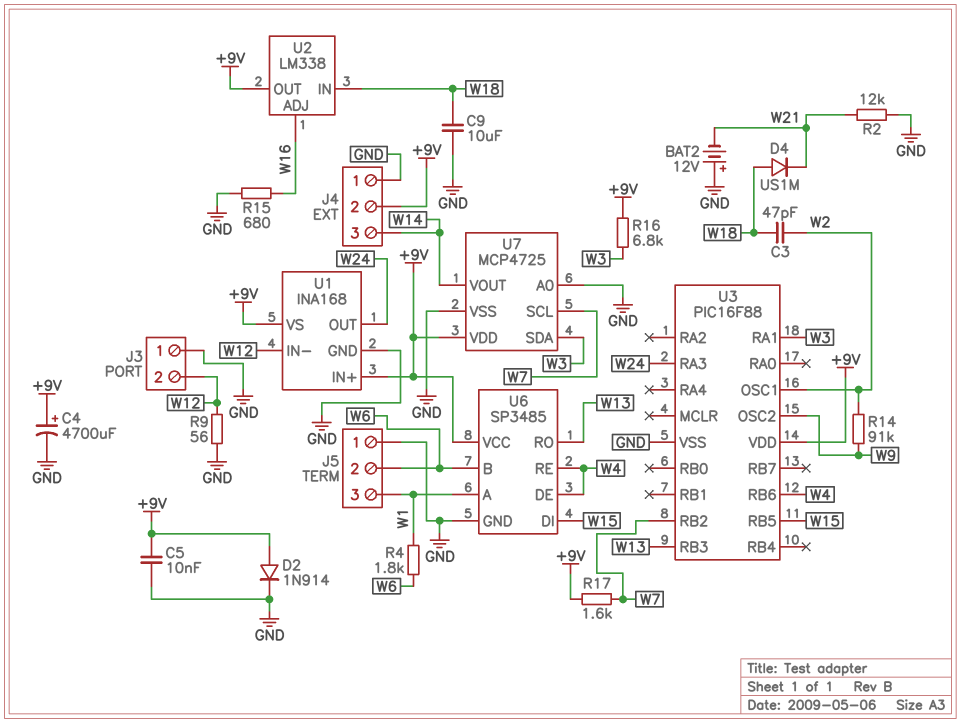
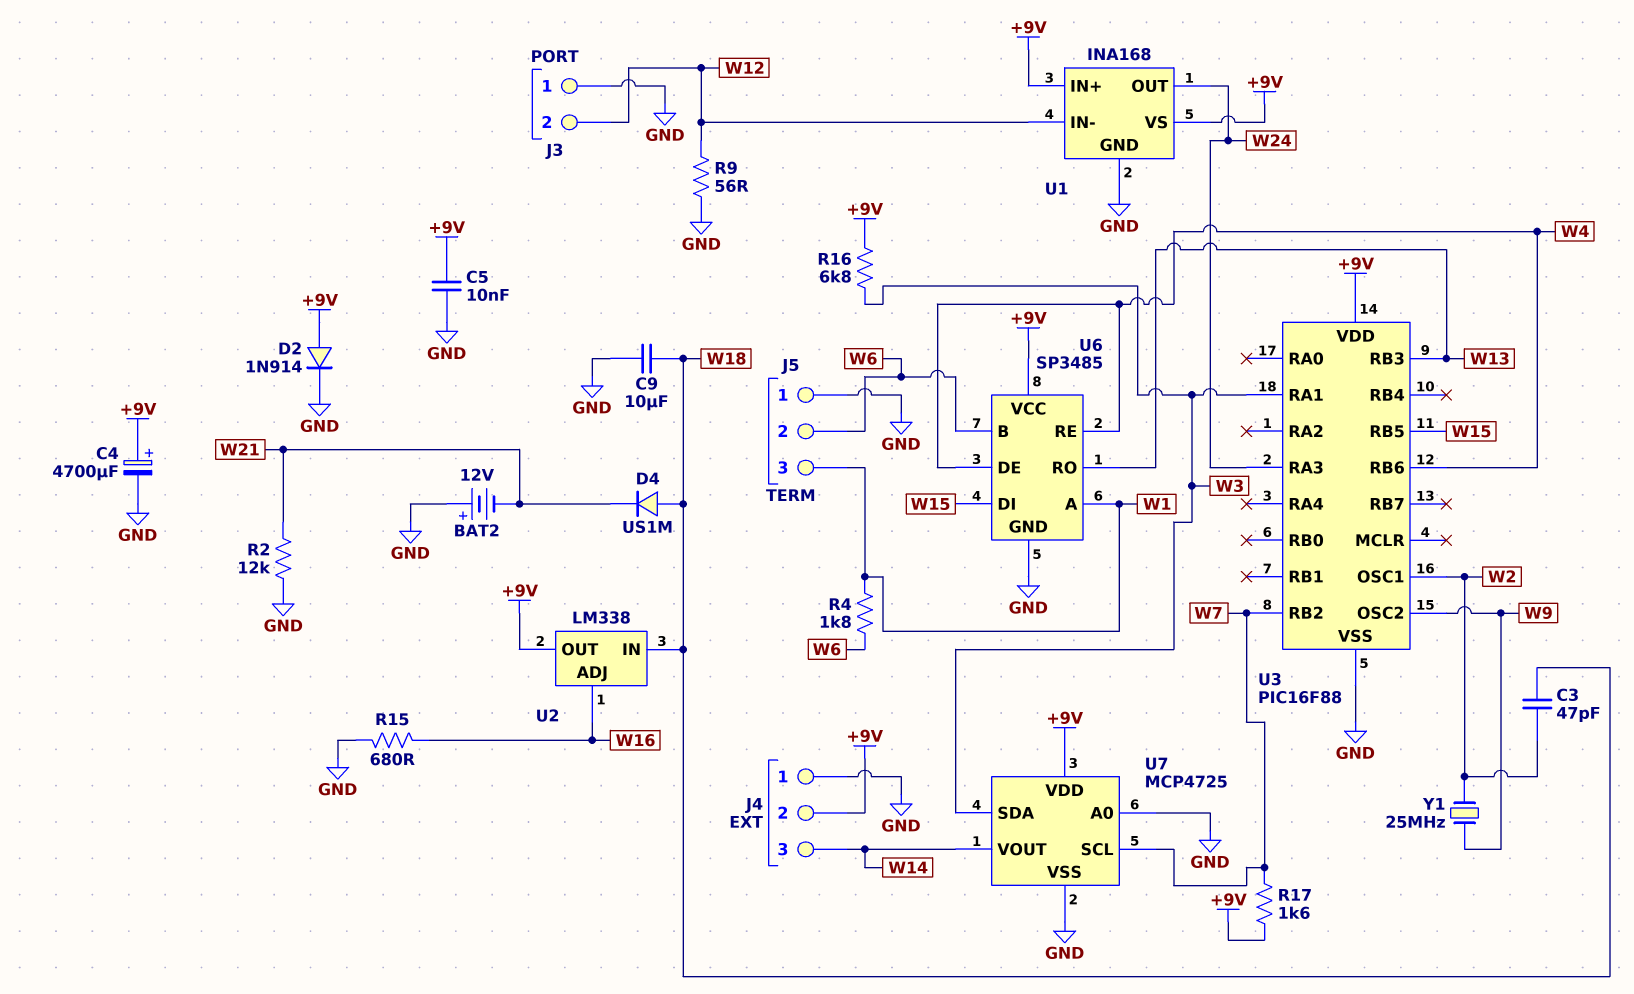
R14: 91k (W2, W9) -> none
Y1: none -> 25MHz (W2, W9)

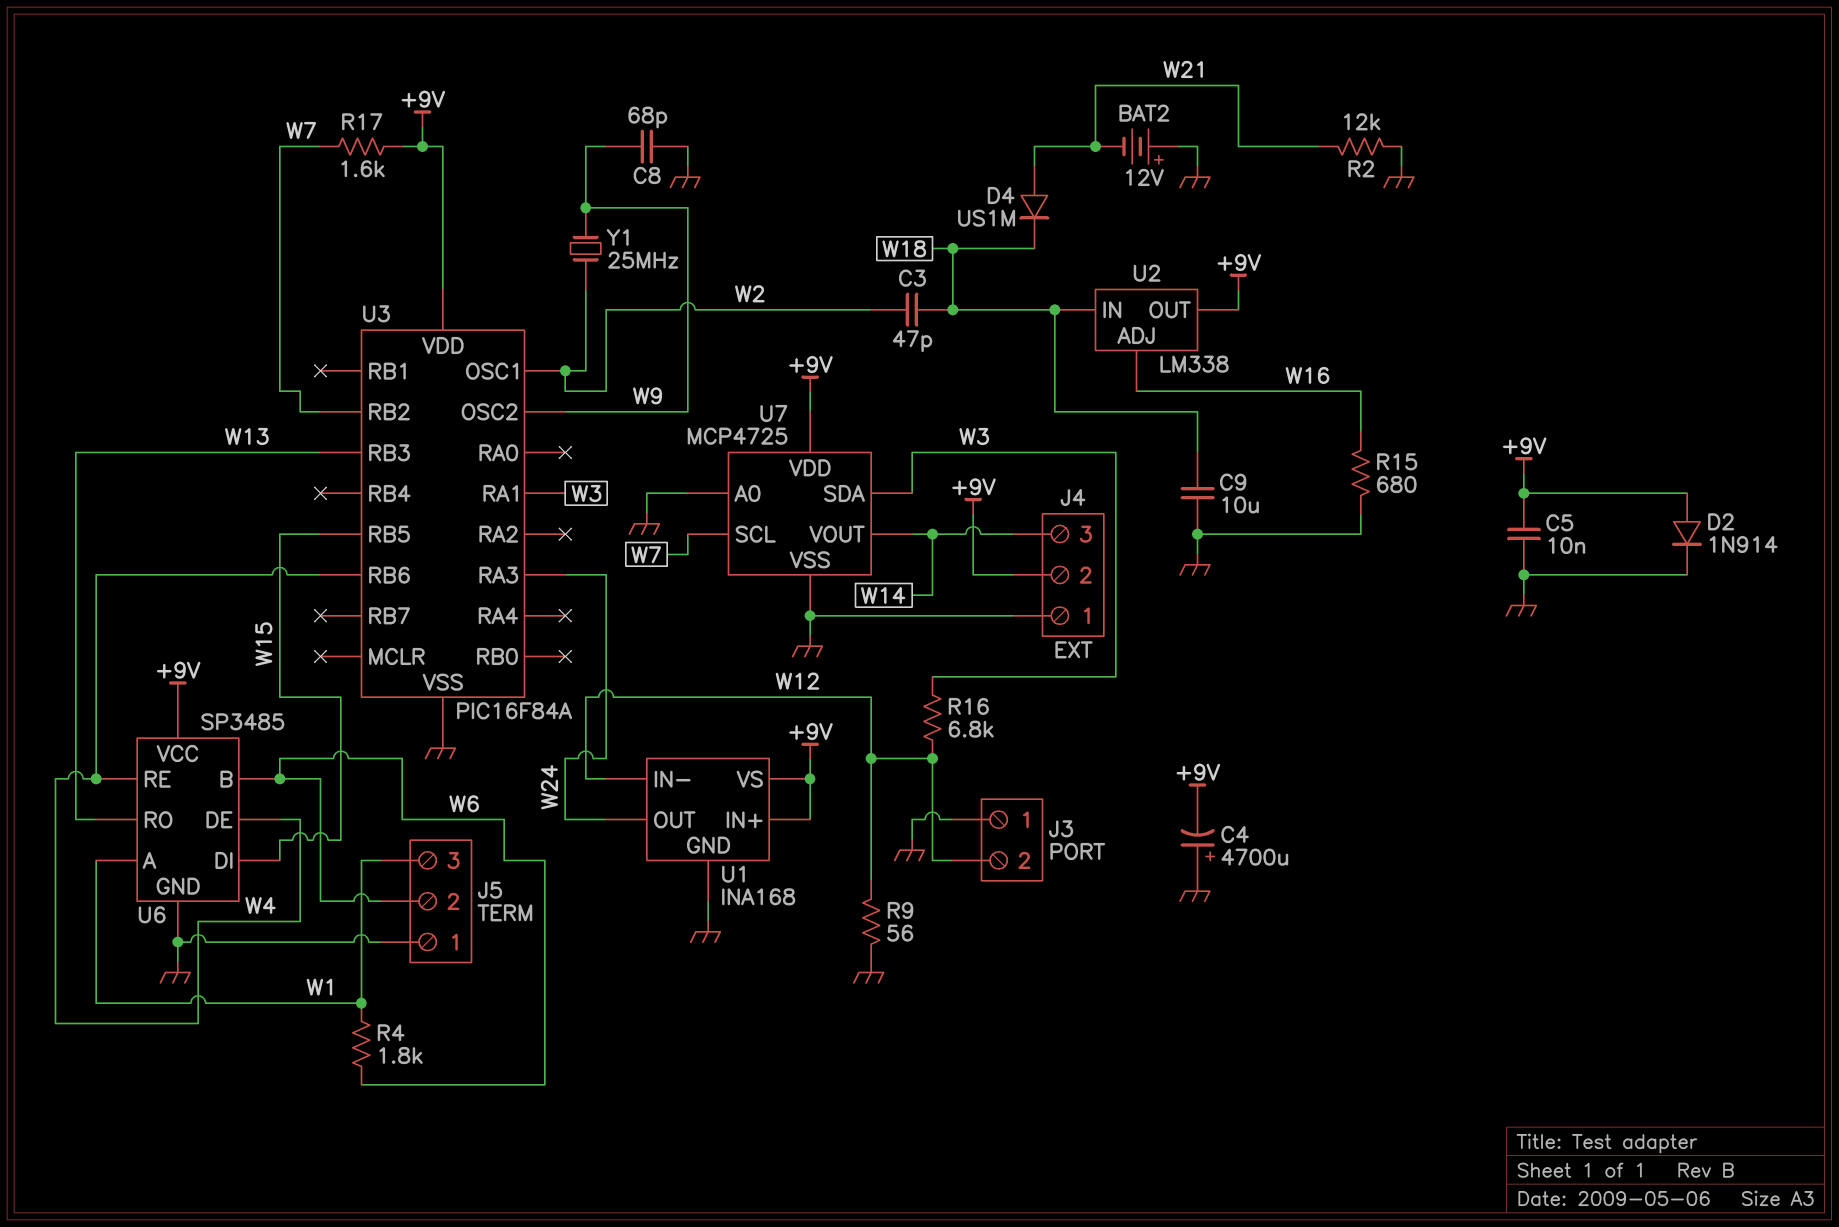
C4: 4700uF (plus +9V, minus GND) -> 4700uF (plus GND, minus +9V)
C8: none -> 68pF (GND, W9)
D4: diode US1M (A W18, K W21) -> diode US1M (A W21, K W18)
R16: 6.8k (+9V, W3) -> 6.8k (W3, W12)
U3: PIC16F88 -> PIC16F84A

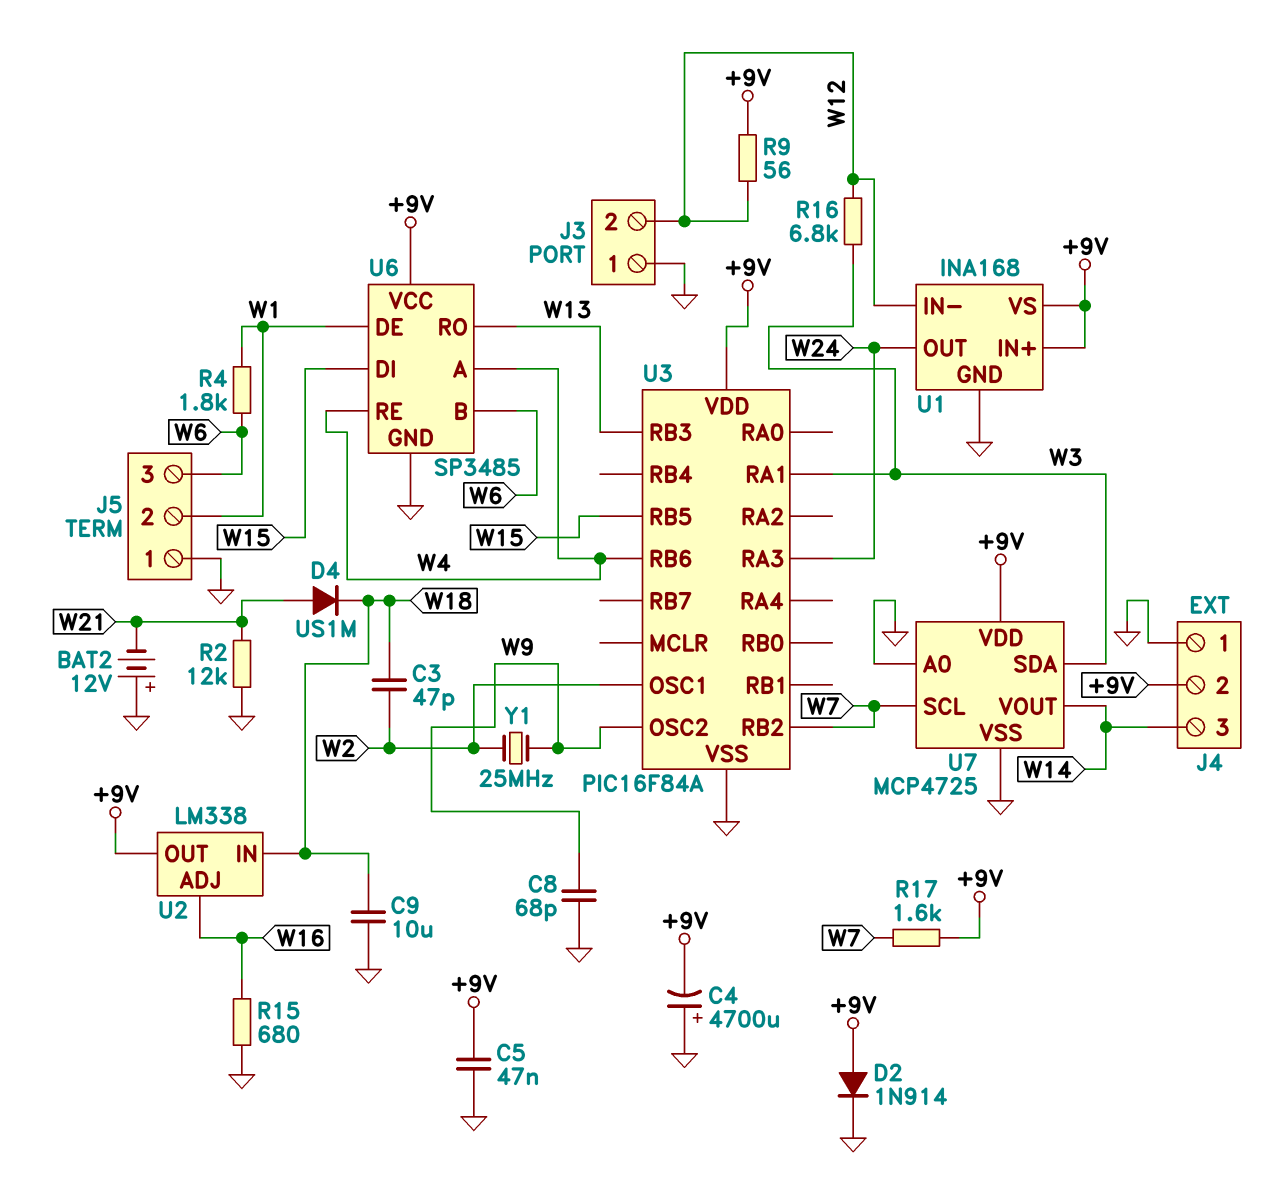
C5: 10nF (+9V, GND) -> 47nF (+9V, GND)
J5 pin 2: W6 -> W1
J5 pin 3: W1 -> W6
R9: 56 (GND, W12) -> 56 (+9V, W12)
U6 pin A: W1 -> W4
U6 pin DE: W4 -> W1

